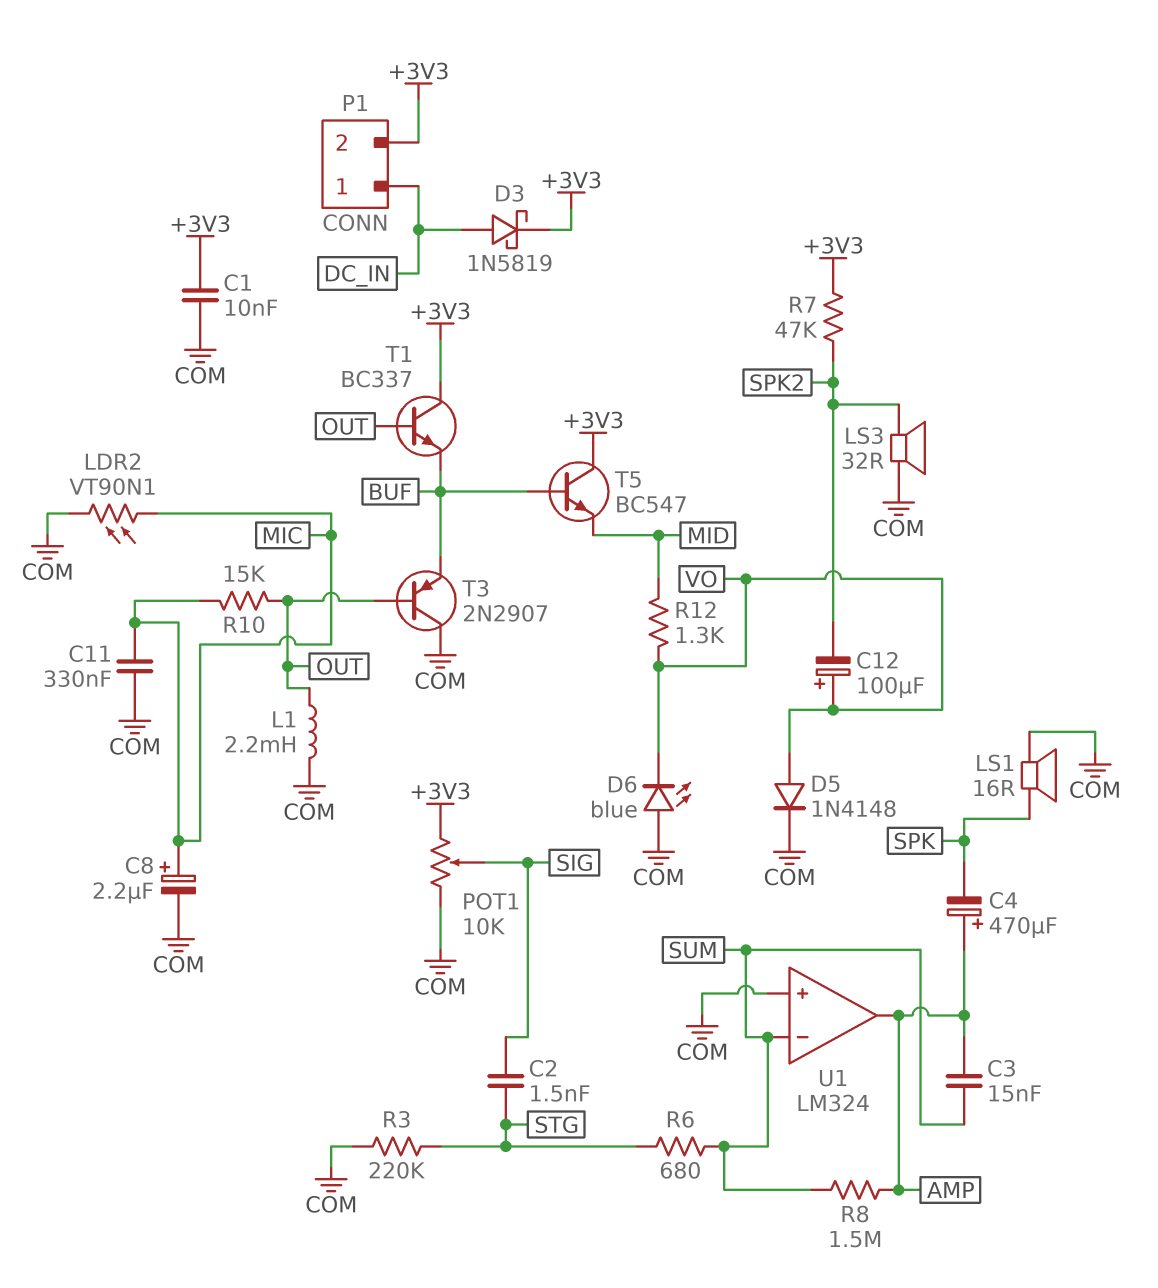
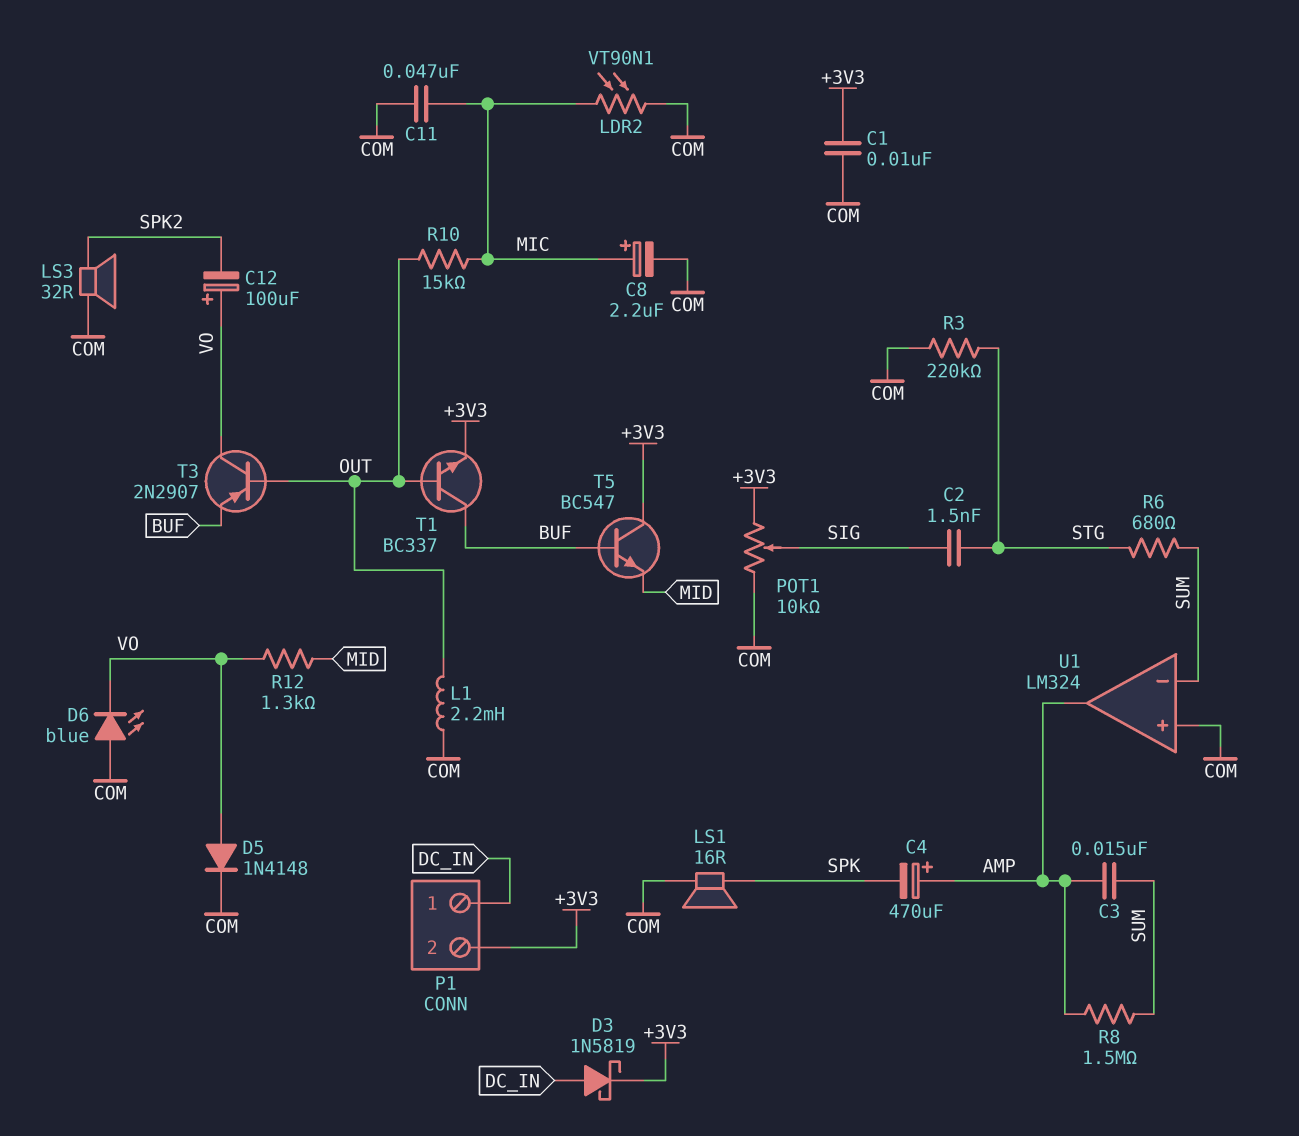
C11: 330nF (COM, MIC) -> 47nF (COM, MIC)
R7: 47k (+3V3, SPK2) -> none
T1: NPN BC337 (B OUT, C +3V3, E BUF) -> NPN BC337 (B OUT, C BUF, E +3V3)
T3: PNP 2N2907 (B OUT, C COM, E BUF) -> PNP 2N2907 (B OUT, C VO, E BUF)

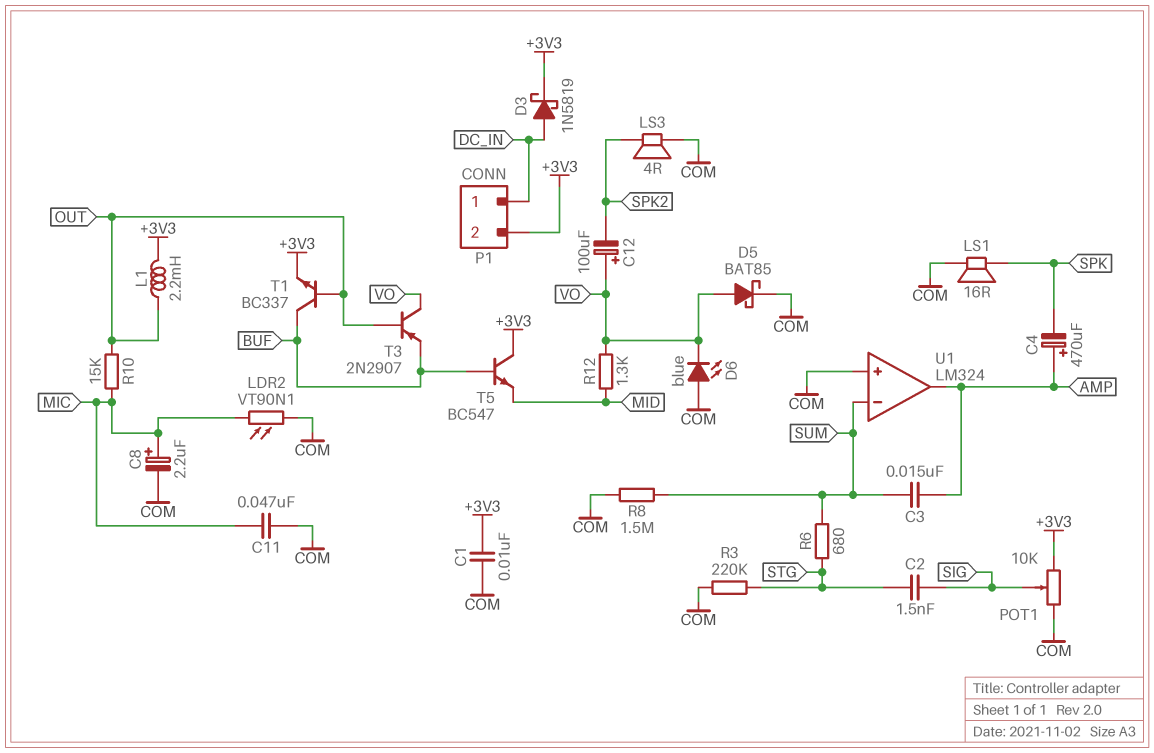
D5: diode 1N4148 (A VO, K COM) -> schottky BAT85 (A VO, K COM)
L1: 2.2mH (COM, OUT) -> 2.2mH (+3V3, OUT)
LS3: speaker 32R (COM, SPK2) -> speaker 4R (COM, SPK2)
R8: 1.5M (AMP, SUM) -> 1.5M (COM, SUM)

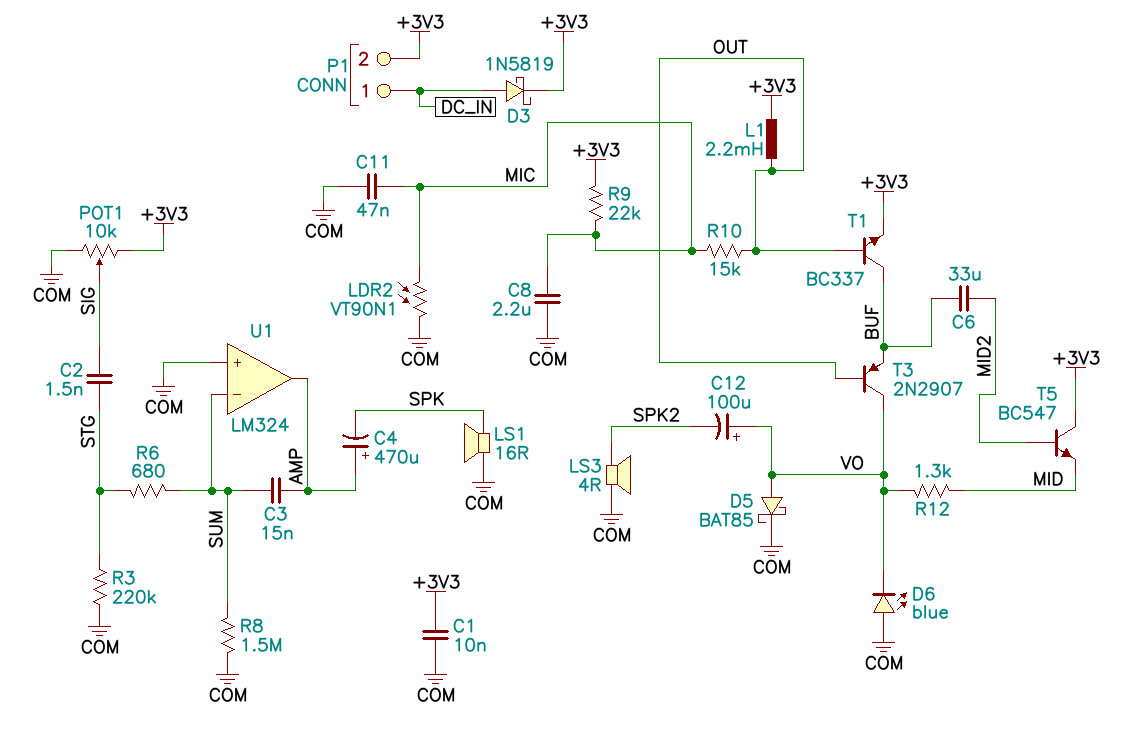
C6: none -> 33uF (BUF, MID2)
C8: 2.2uF (plus MIC, minus COM) -> 2.2uF (COM, MIC)
R9: none -> 22k (+3V3, MIC)
T5: NPN BC547 (B BUF, C +3V3, E MID) -> NPN BC547 (B MID2, C +3V3, E MID)

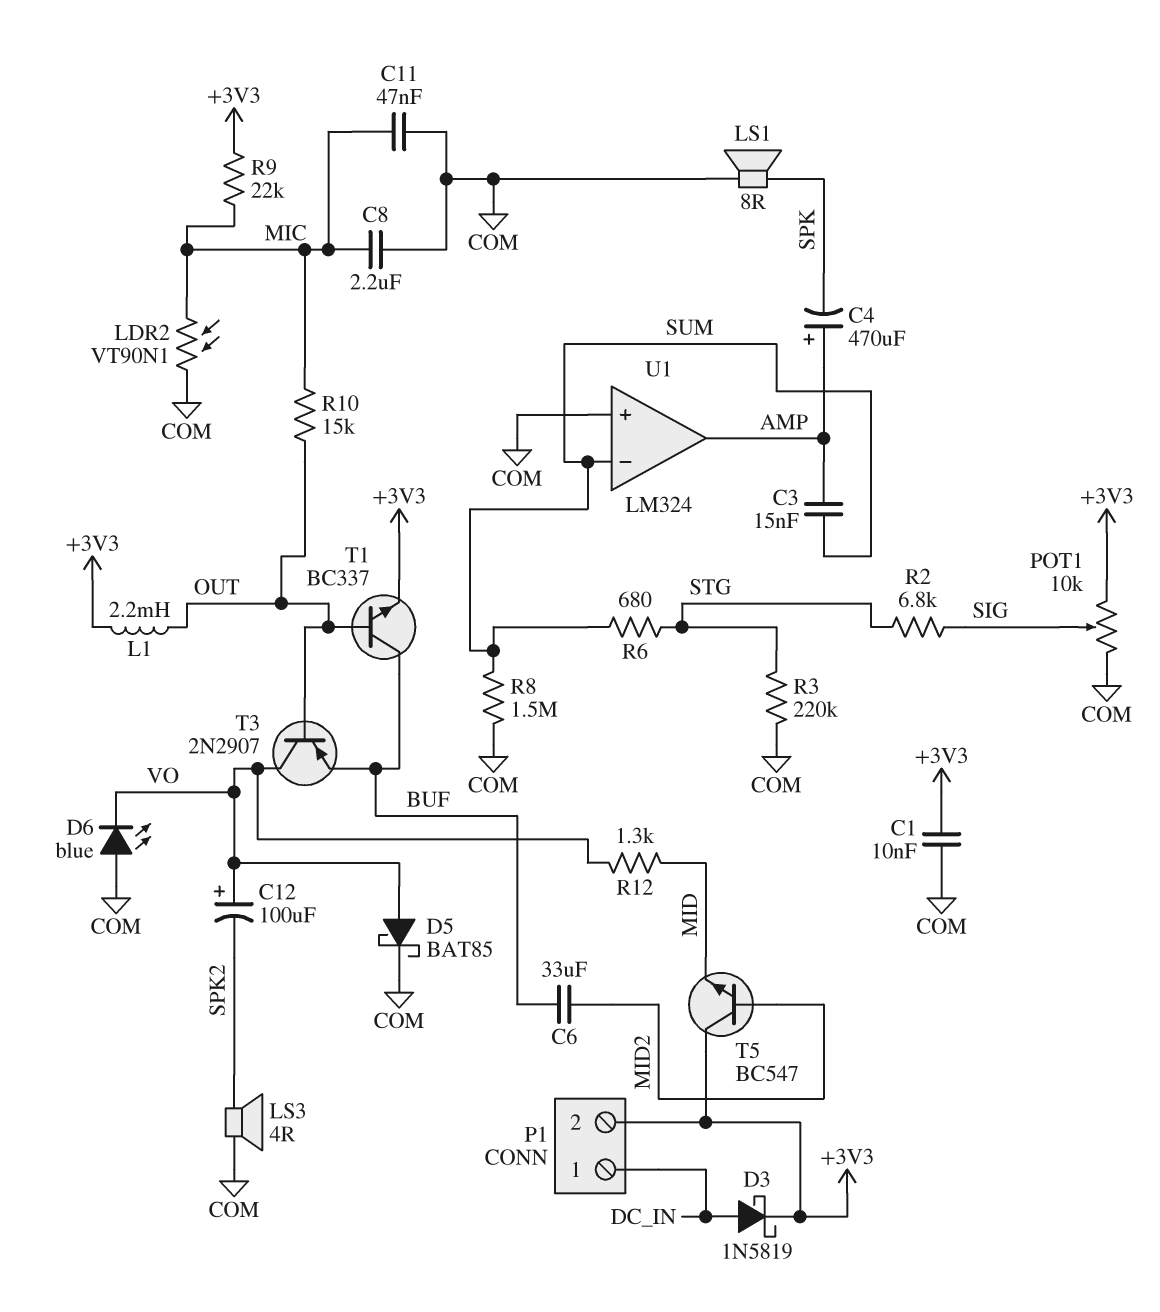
C2: 1.5nF (SIG, STG) -> none
LS1: speaker 16R (COM, SPK) -> speaker 8R (COM, SPK)
R2: none -> 6.8k (SIG, STG)

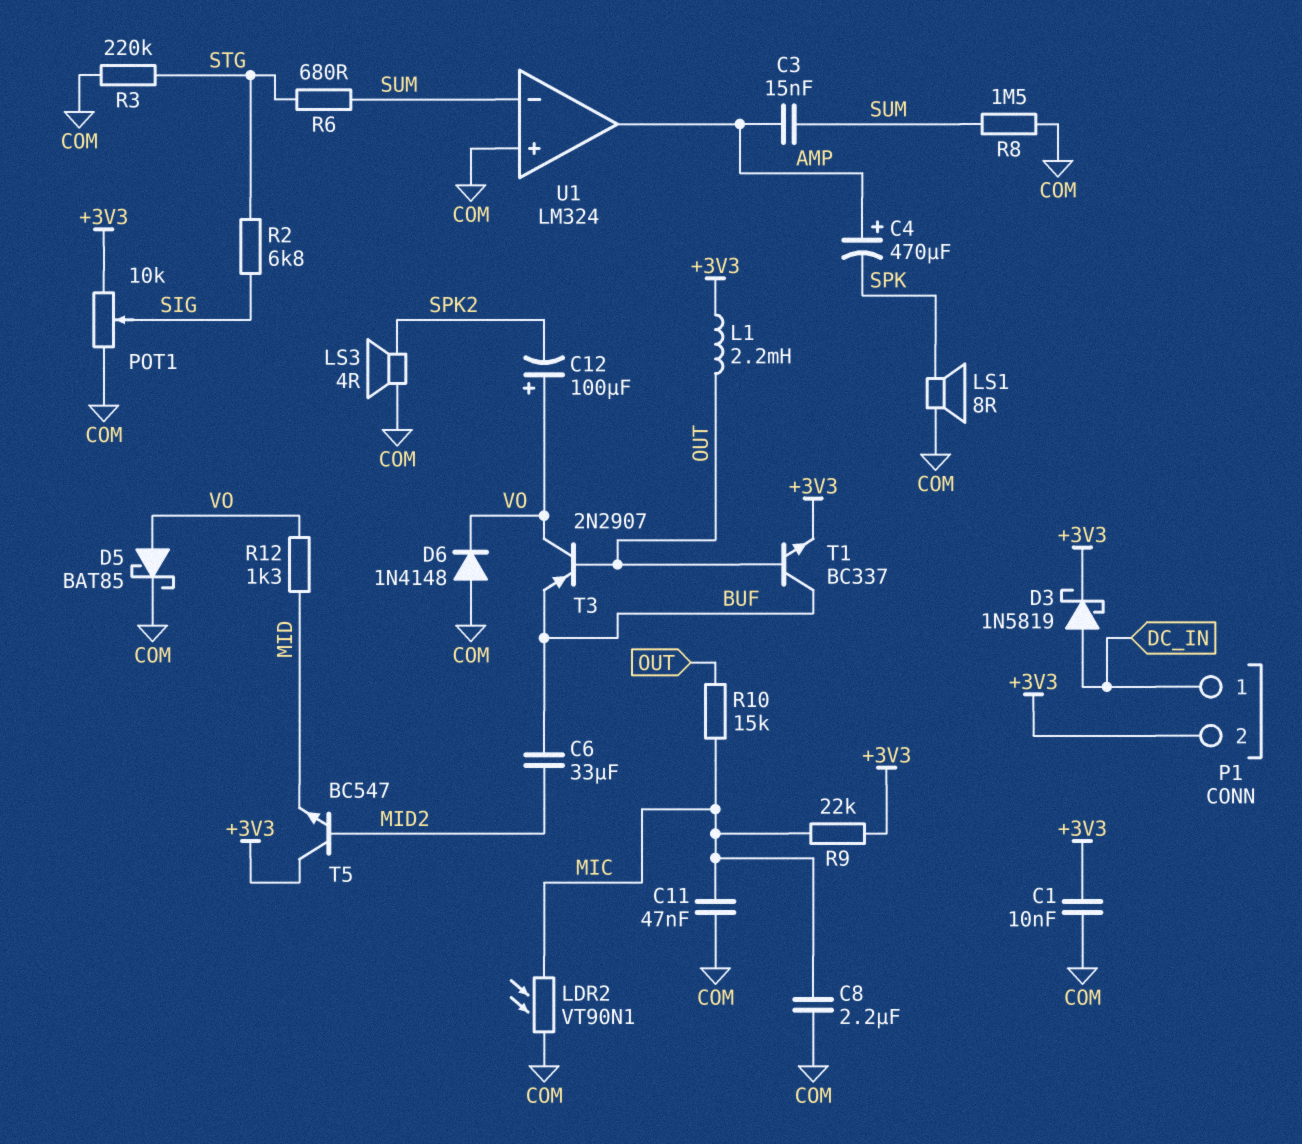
D6: LED blue (A COM, K VO) -> diode 1N4148 (A COM, K VO)

